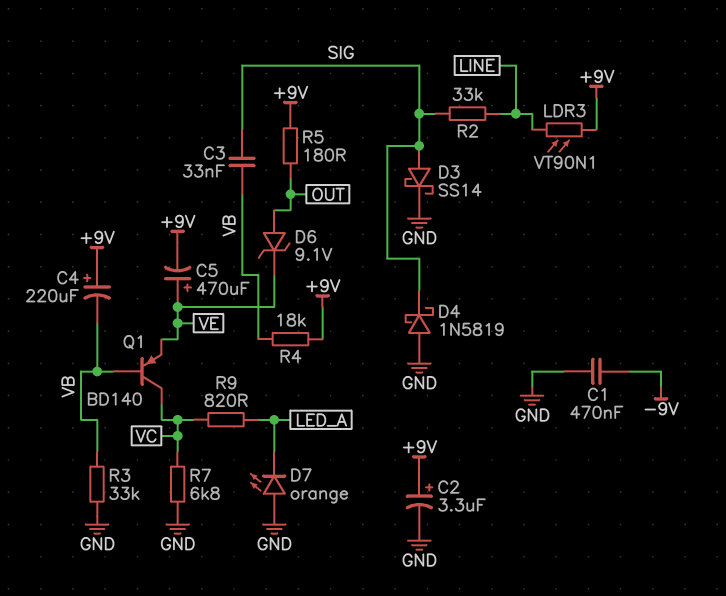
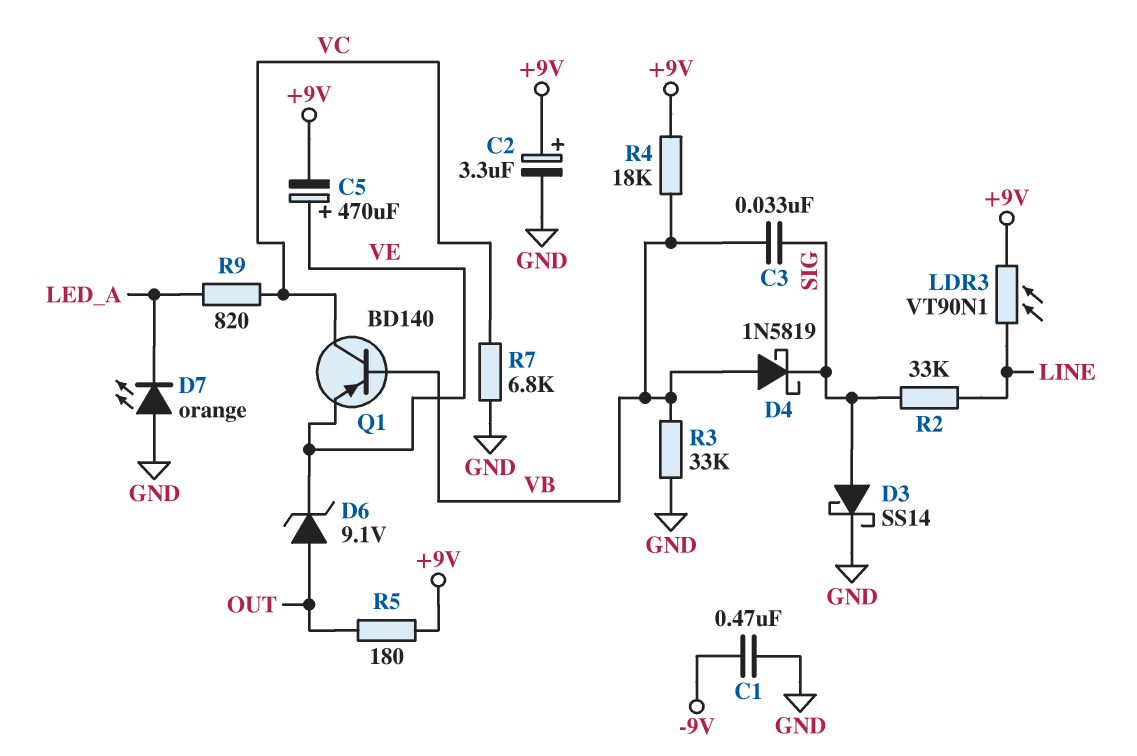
C4: 220uF (plus +9V, minus VB) -> none
D4: schottky 1N5819 (A GND, K SIG) -> schottky 1N5819 (A VB, K SIG)

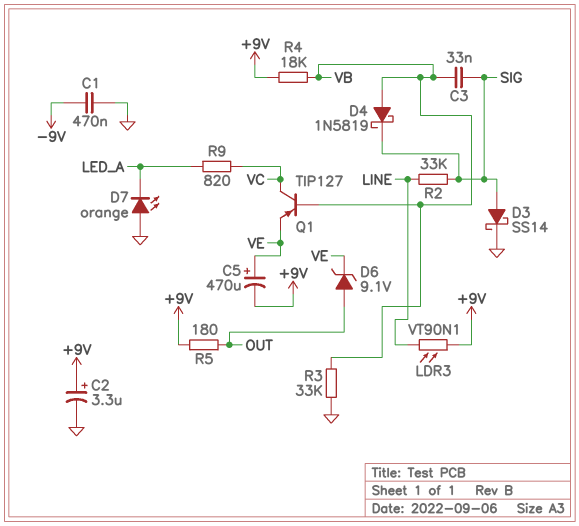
Q1: PNP BD140 (B VB, C VC, E VE) -> PNP TIP127 (B VB, C VC, E VE)
R7: 6.8k (GND, VC) -> none

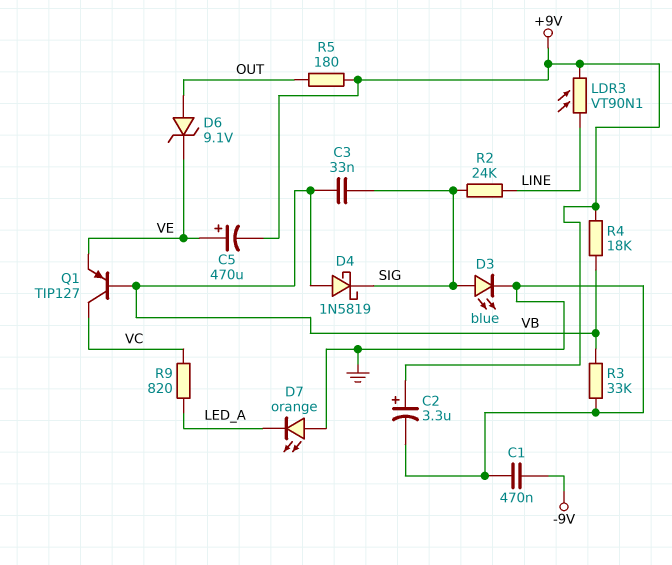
D3: schottky SS14 (A SIG, K GND) -> LED blue (A SIG, K GND)
R2: 33k (LINE, SIG) -> 24k (LINE, SIG)

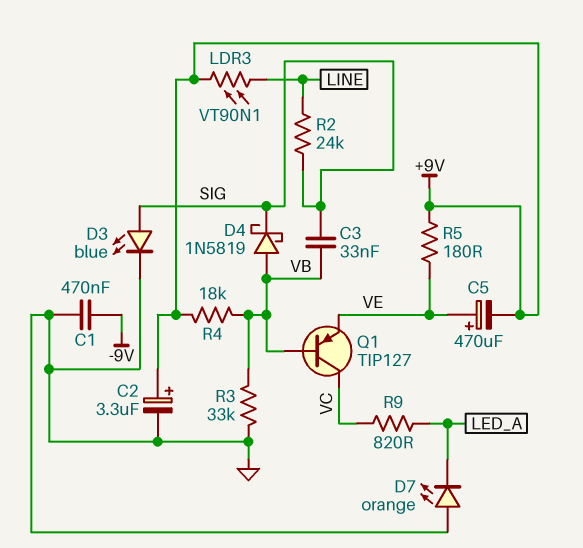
D6: zener 9.1V (A OUT, K VE) -> none
R5: 180 (+9V, OUT) -> 180 (+9V, VE)

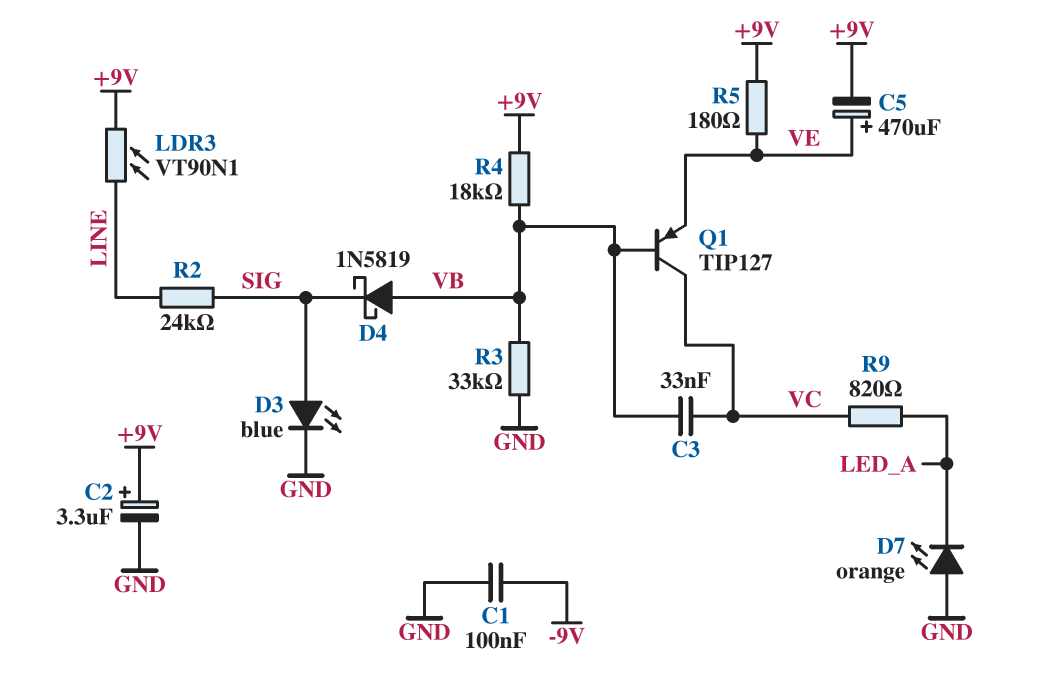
C1: 470nF (-9V, GND) -> 100nF (-9V, GND)
C3: 33nF (SIG, VB) -> 33nF (VB, VC)

